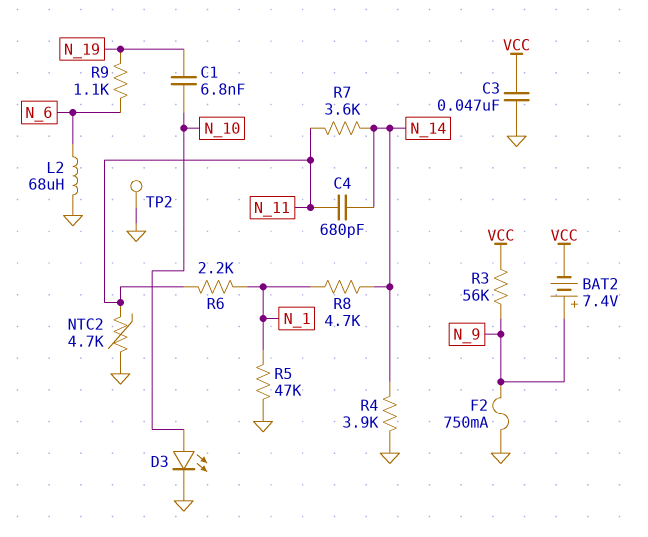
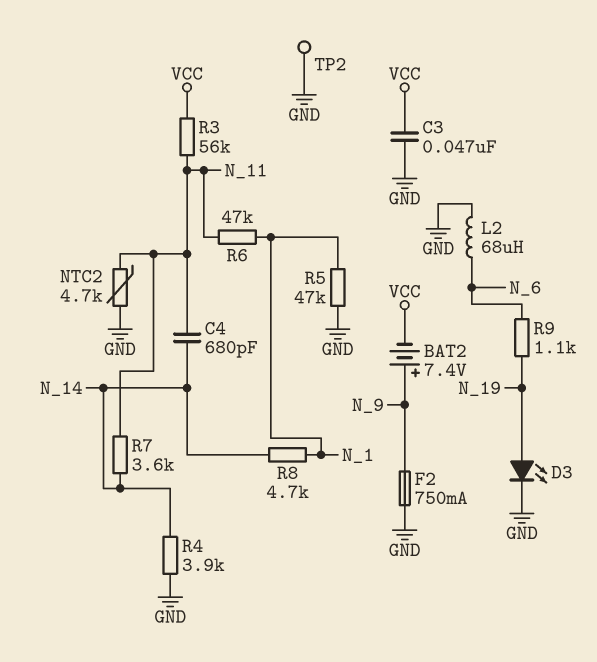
C1: 6.8nF (N_10, N_19) -> none
D3: LED (A N_10, K GND) -> LED (A N_19, K GND)
R3: 56k (N_9, VCC) -> 56k (N_11, VCC)
R6: 2.2k (N_1, N_11) -> 47k (N_1, N_11)

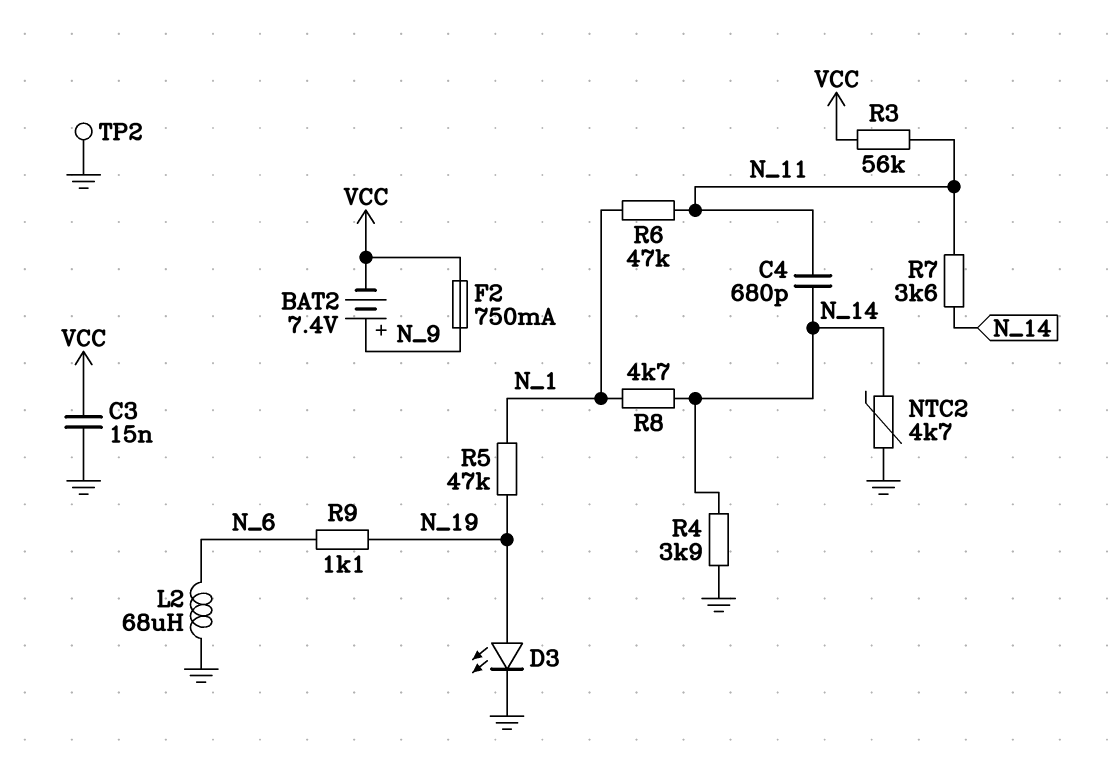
C3: 47nF (GND, VCC) -> 15nF (GND, VCC)
F2: 750mA (GND, N_9) -> 750mA (N_9, VCC)
NTC2: 4.7k (GND, N_11) -> 4.7k (GND, N_14)
R5: 47k (GND, N_1) -> 47k (N_1, N_19)

